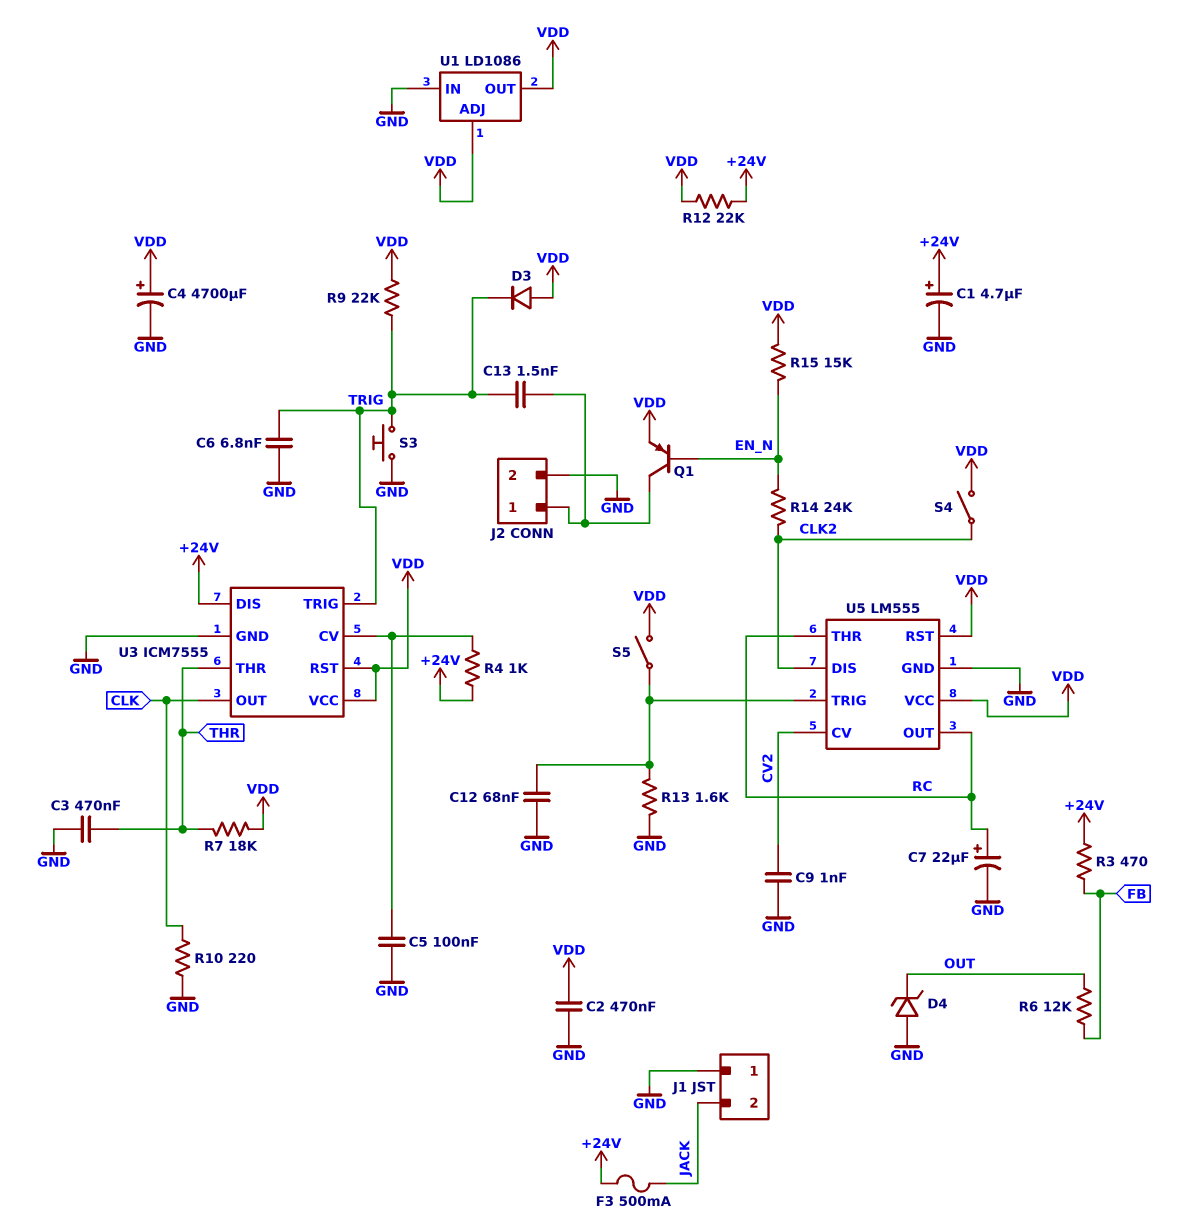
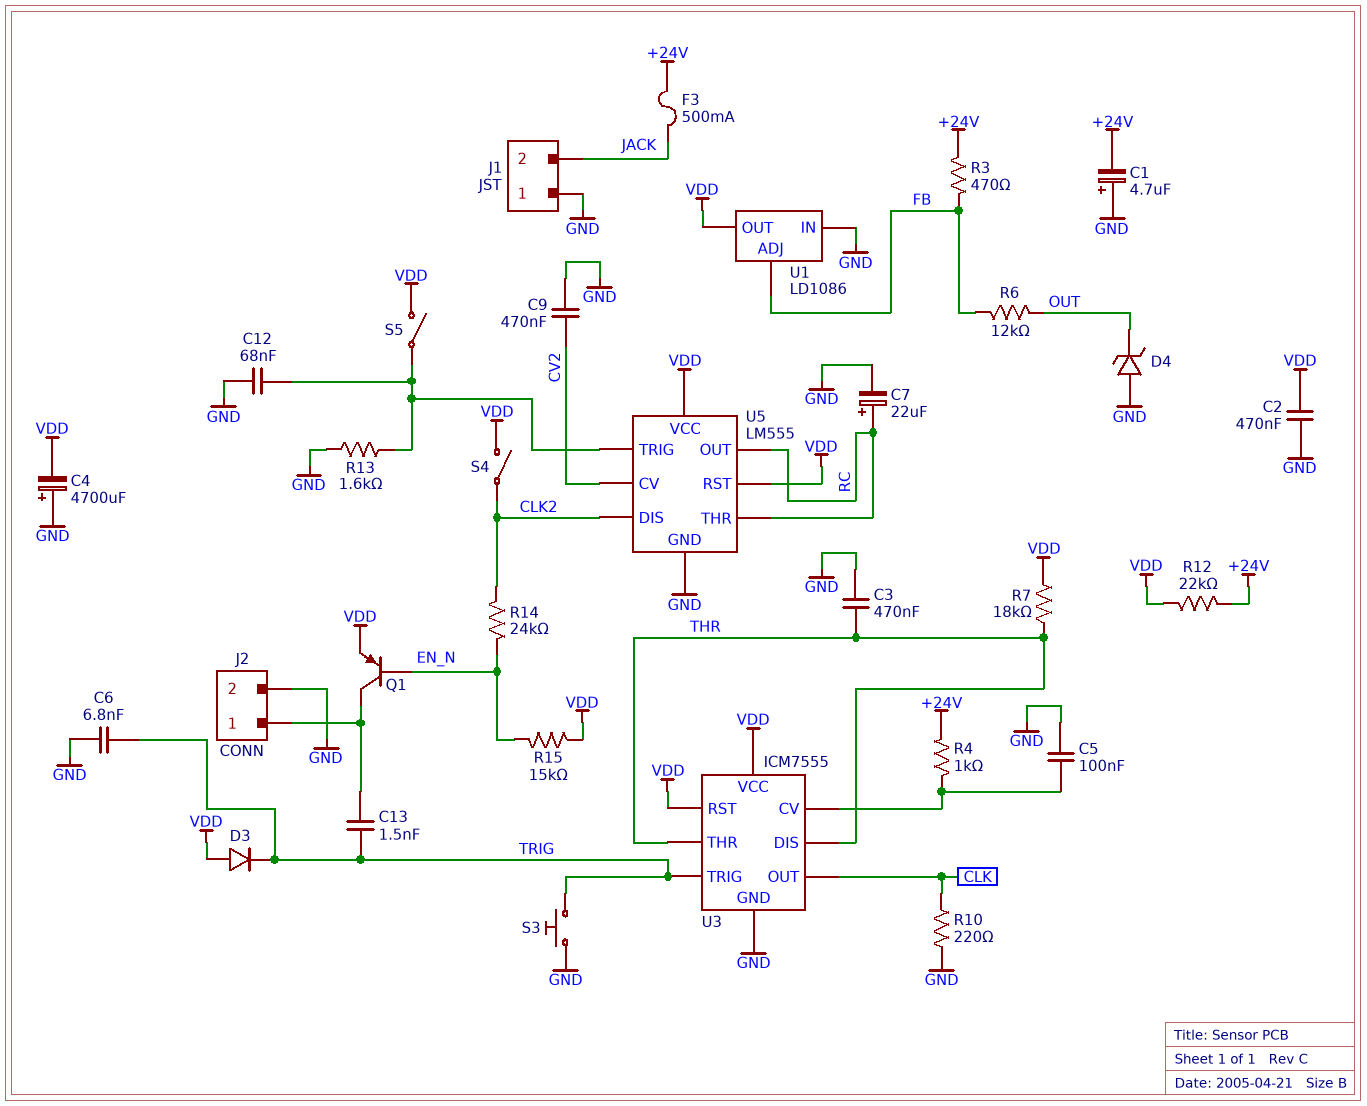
C1: 4.7uF (plus +24V, minus GND) -> 4.7uF (plus GND, minus +24V)
C4: 4700uF (plus VDD, minus GND) -> 4700uF (plus GND, minus VDD)
C9: 1nF (CV2, GND) -> 470nF (CV2, GND)
R9: 22k (TRIG, VDD) -> none
U1 pin ADJ: VDD -> FB
U3 pin DIS: +24V -> THR

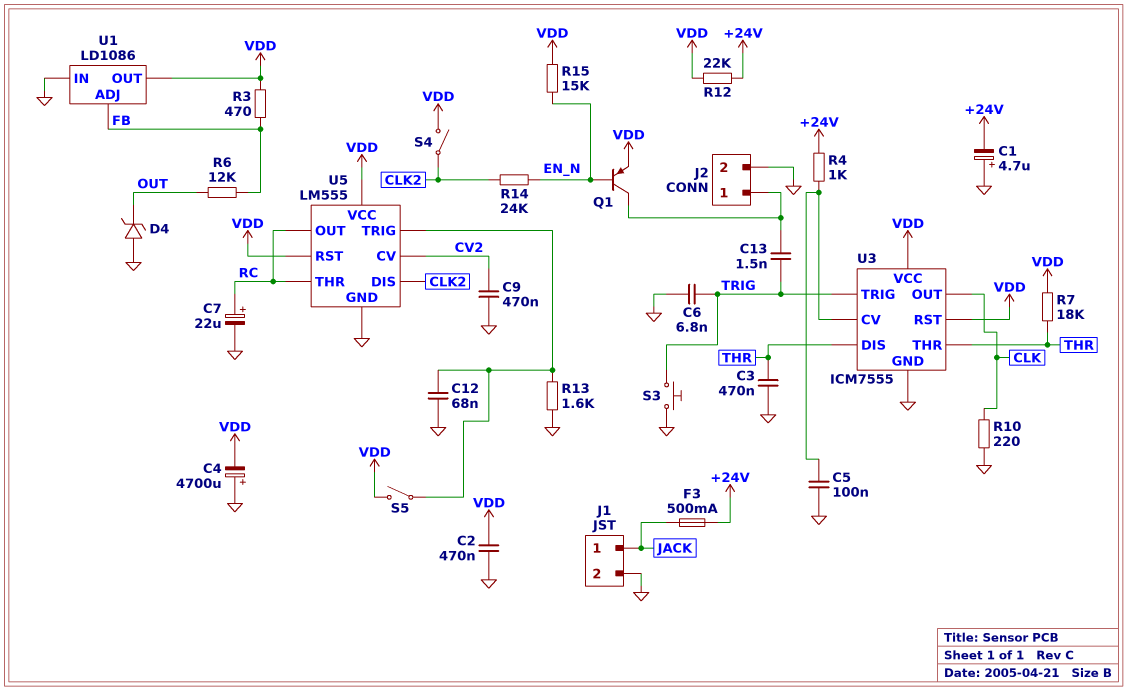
D3: diode (A VDD, K TRIG) -> none
J1 pin 1: GND -> JACK
J1 pin 2: JACK -> GND
R3: 470 (+24V, FB) -> 470 (FB, VDD)

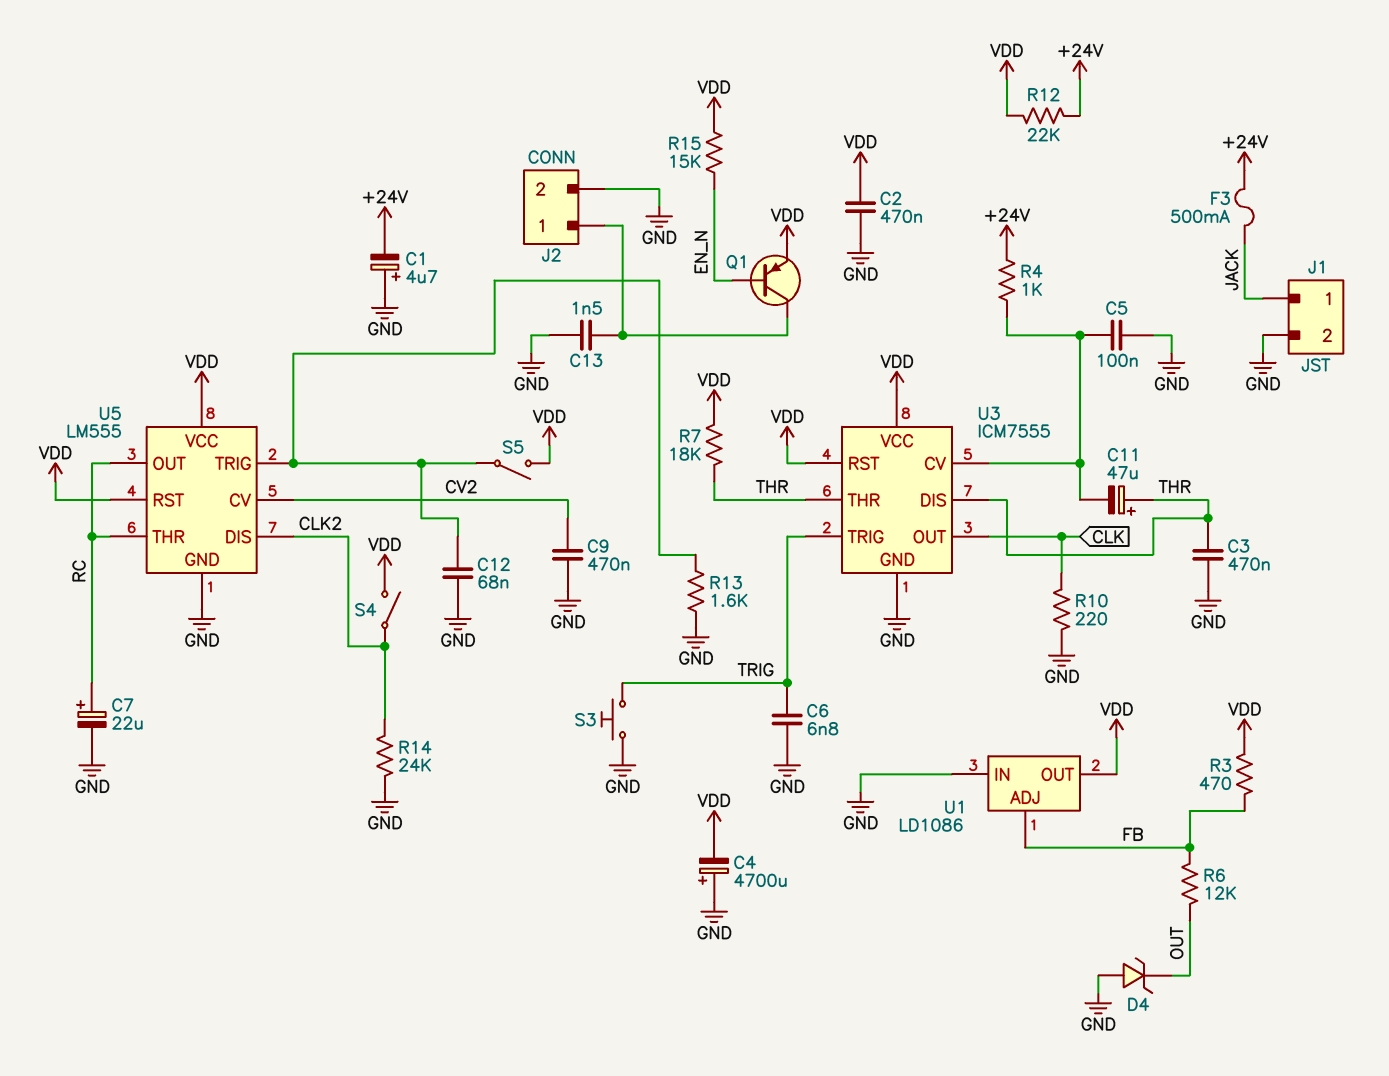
C11: none -> 47uF (plus THR, minus U3/CV)
C13: 1.5nF (J2/1, TRIG) -> 1.5nF (GND, J2/1)
R14: 24k (CLK2, EN_N) -> 24k (CLK2, GND)

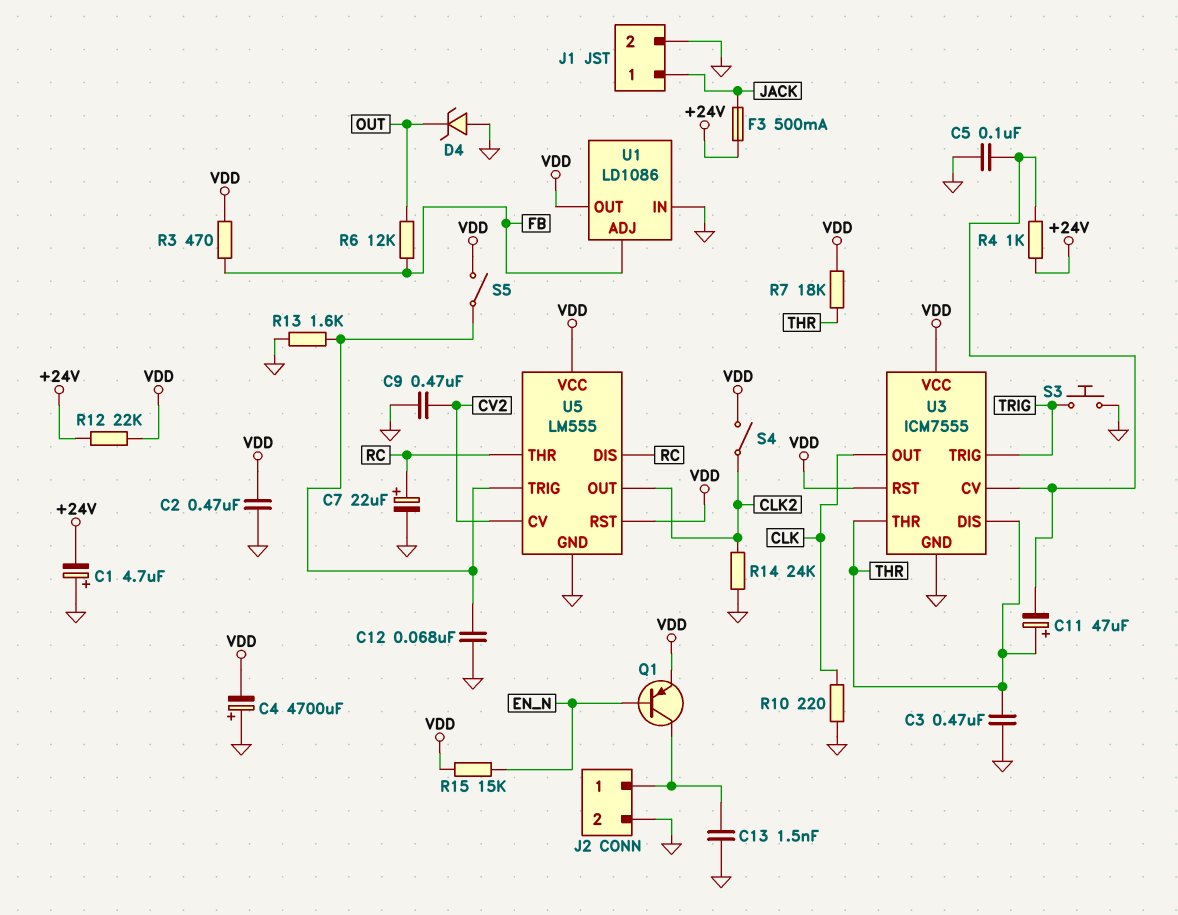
C6: 6.8nF (GND, TRIG) -> none
U5 pin DIS: CLK2 -> RC
U5 pin OUT: RC -> CLK2

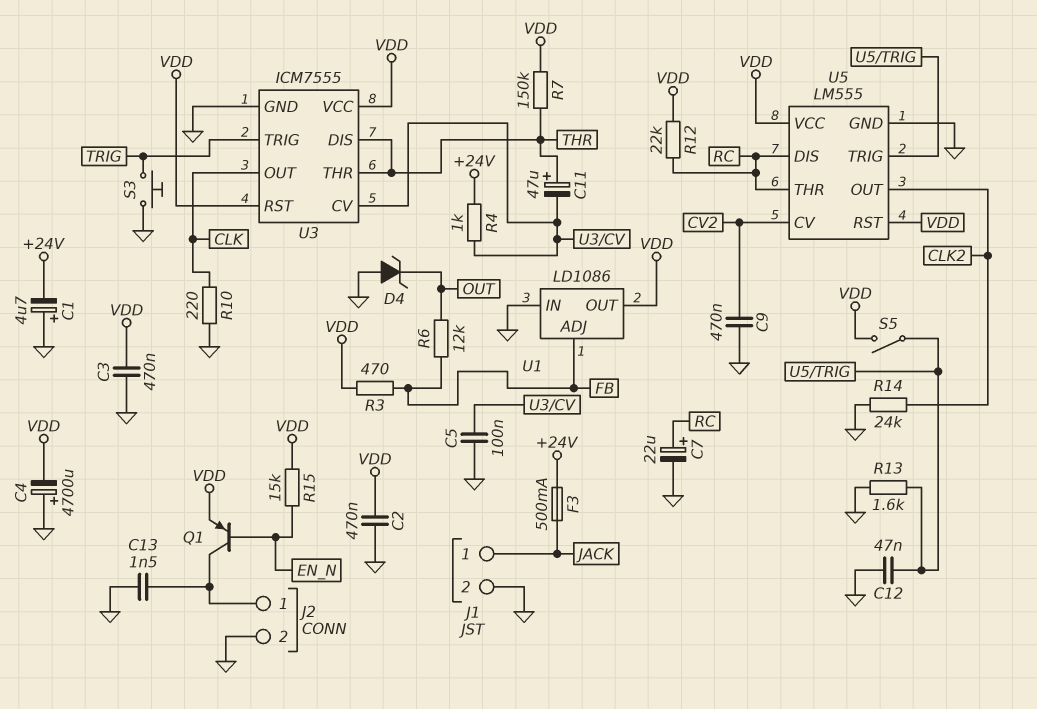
C3: 470nF (GND, THR) -> 470nF (GND, VDD)
C12: 68nF (GND, U5/TRIG) -> 47nF (GND, U5/TRIG)
R7: 18k (THR, VDD) -> 150k (THR, VDD)
R12: 22k (+24V, VDD) -> 22k (RC, VDD)
S4: switch (CLK2, VDD) -> none

